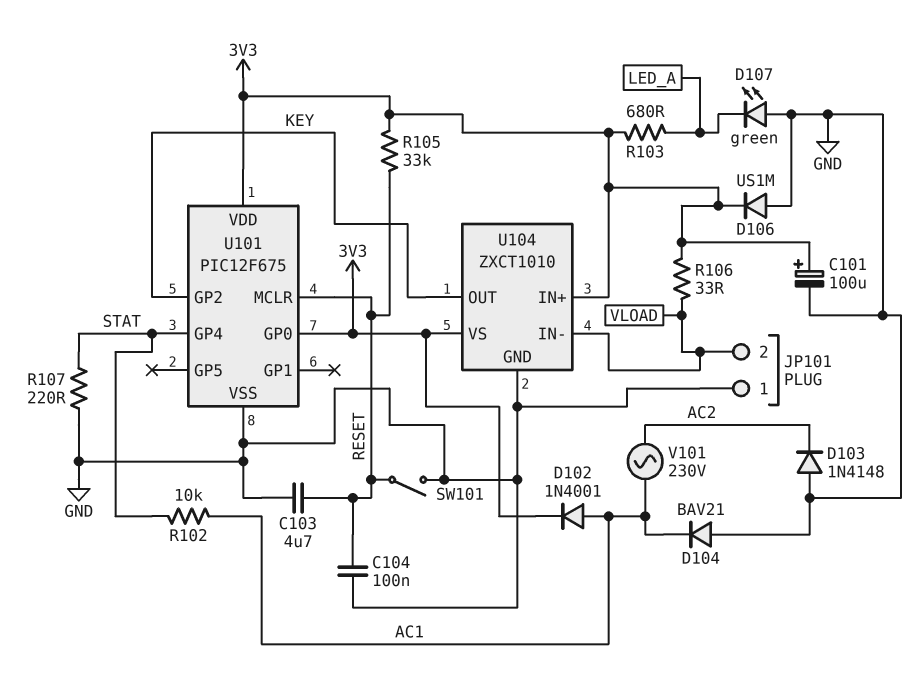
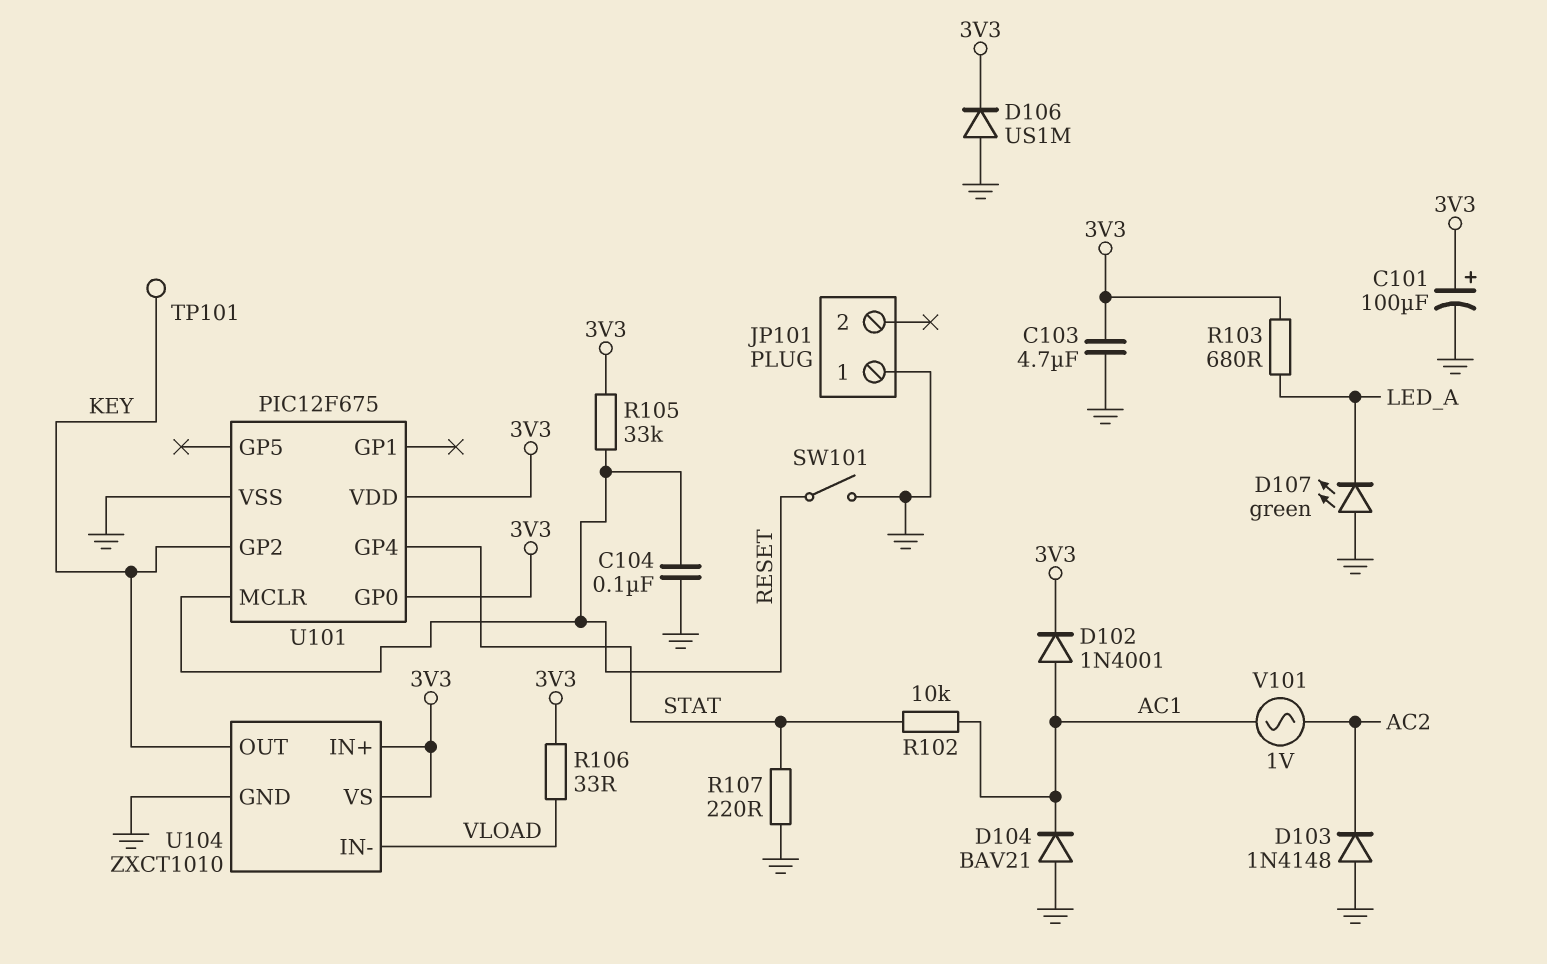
C103: 4.7uF (GND, RESET) -> 4.7uF (3V3, GND)
JP101 pin 2: VLOAD -> none
TP101: none -> test point (KEY)
V101: AC 230V (AC1, AC2) -> AC 1V (AC1, AC2)

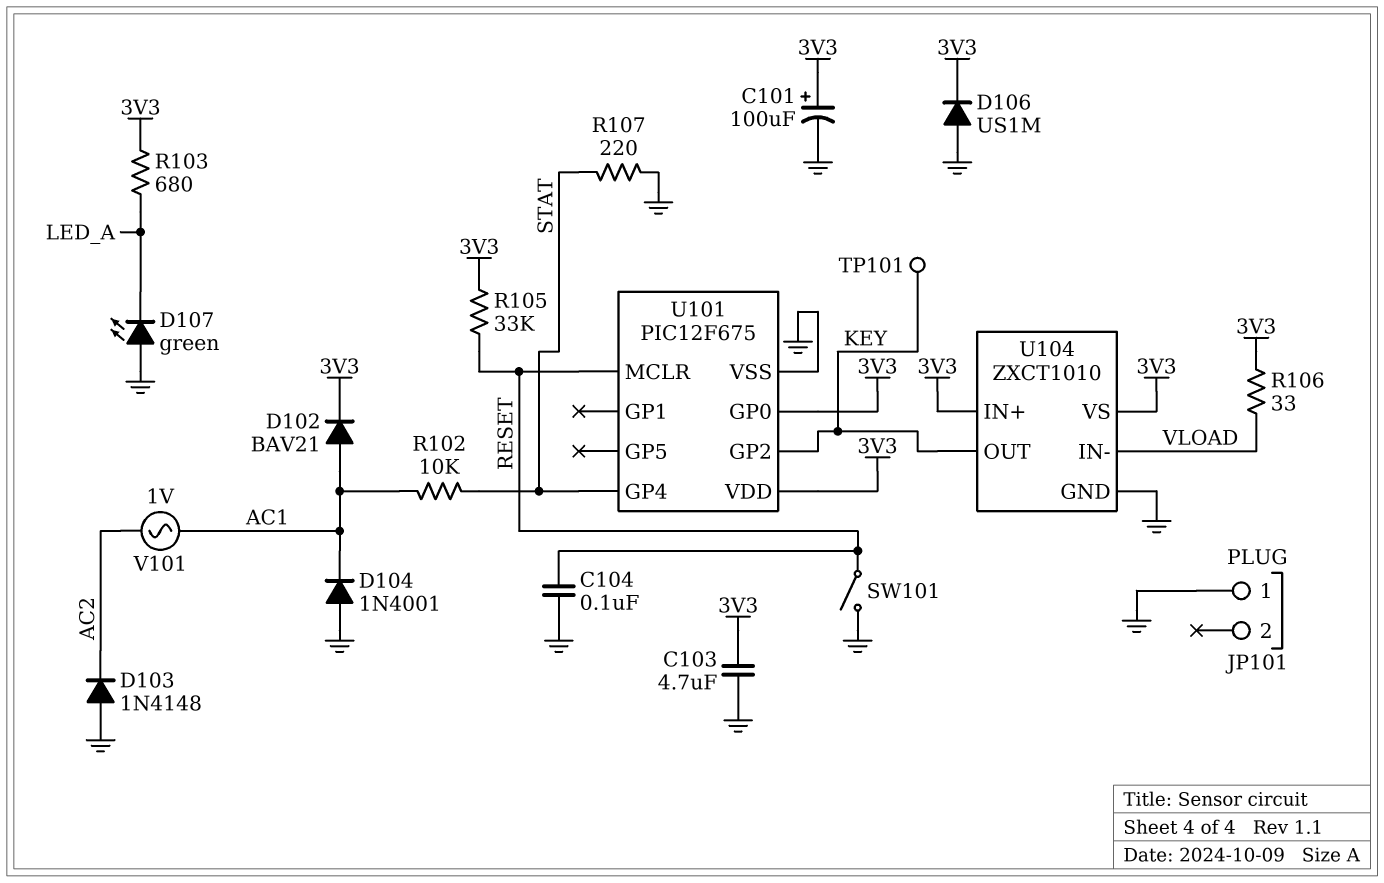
D102: diode 1N4001 (A AC1, K 3V3) -> diode BAV21 (A AC1, K 3V3)
D104: diode BAV21 (A GND, K AC1) -> diode 1N4001 (A GND, K AC1)

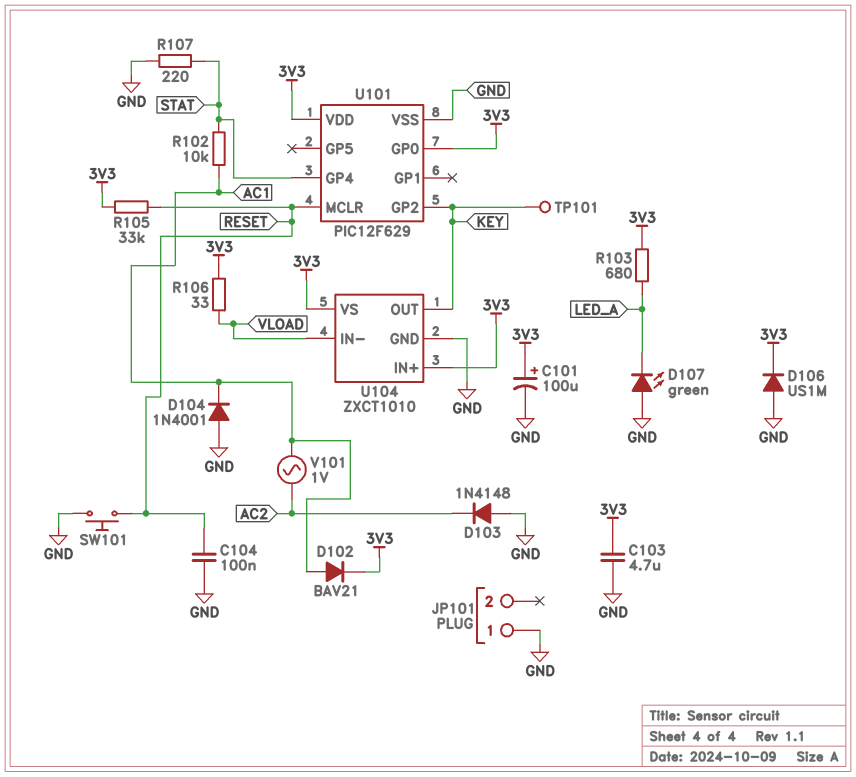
SW101: switch (GND, RESET) -> button (GND, RESET)
U101: PIC12F675 -> PIC12F629

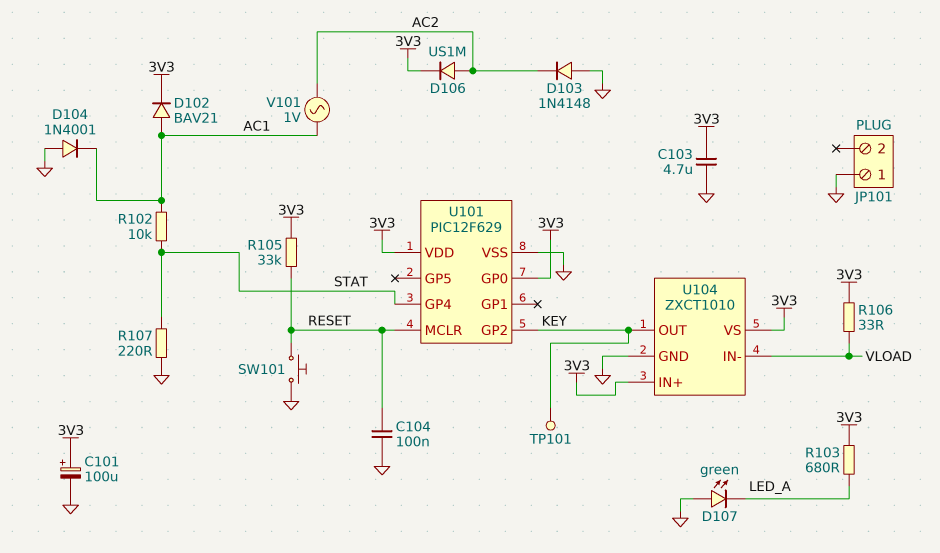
D106: diode US1M (A GND, K 3V3) -> diode US1M (A AC2, K 3V3)

